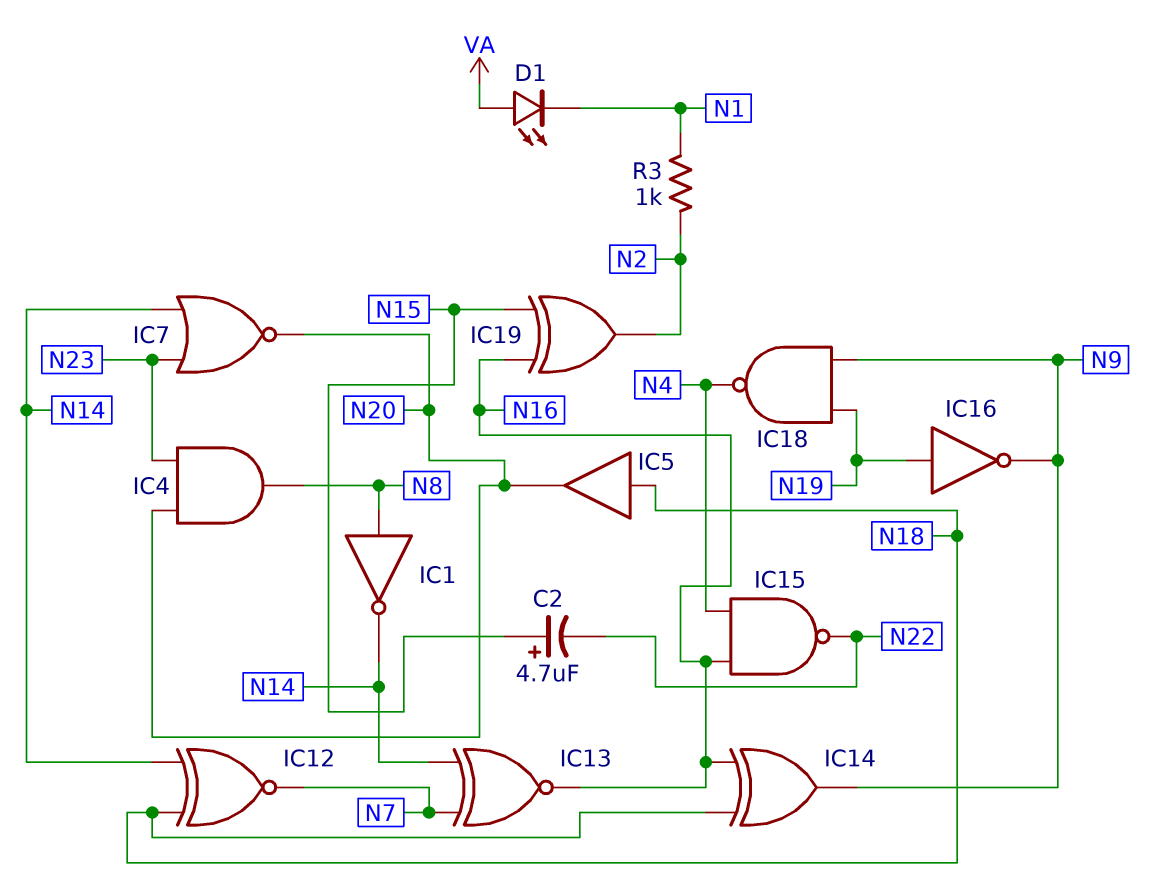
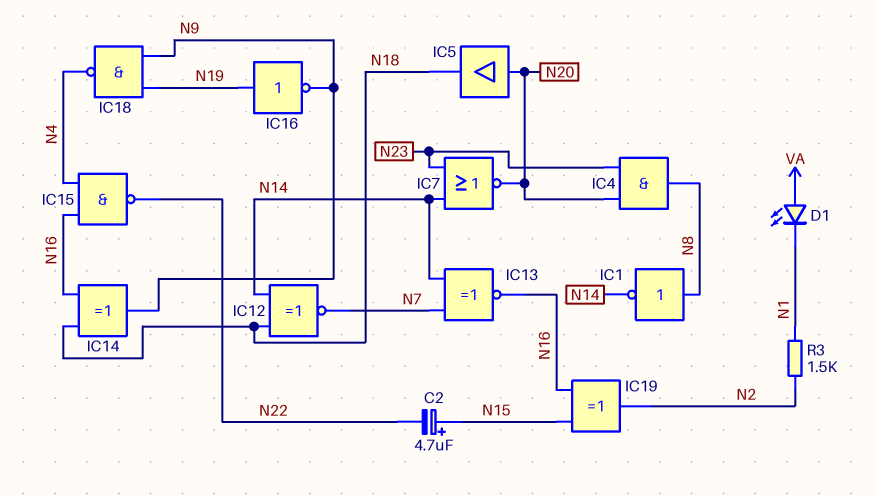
IC5: buffer (in N18, out N20) -> buffer (in N20, out N18)
R3: 1k (N1, N2) -> 1.5k (N1, N2)

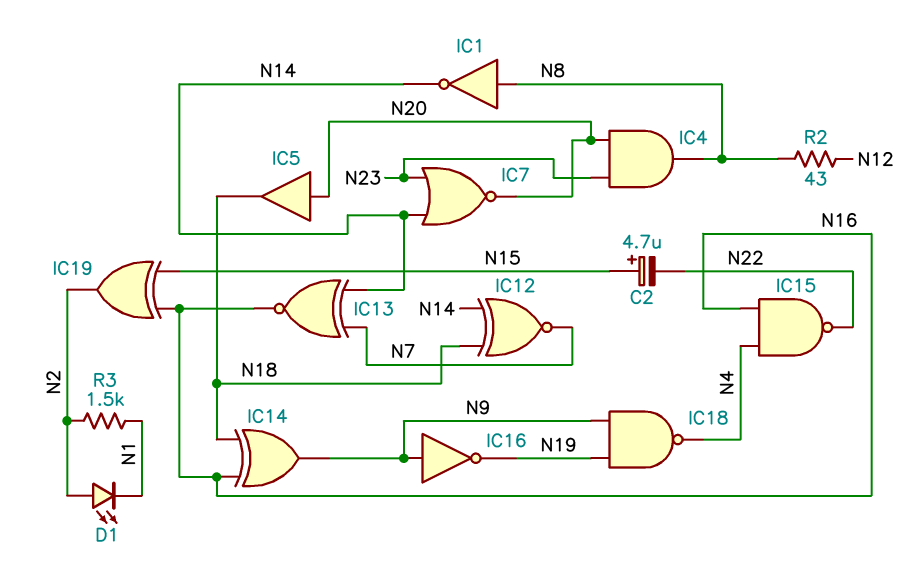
D1: LED (A VA, K N1) -> LED (A N2, K N1)
IC16: NOT (in N19, out N9) -> NOT (in N9, out N19)
R2: none -> 43 (N8, N12)

